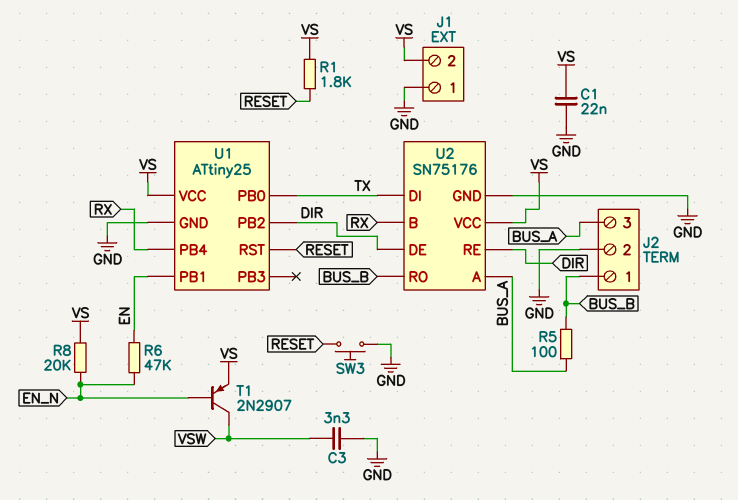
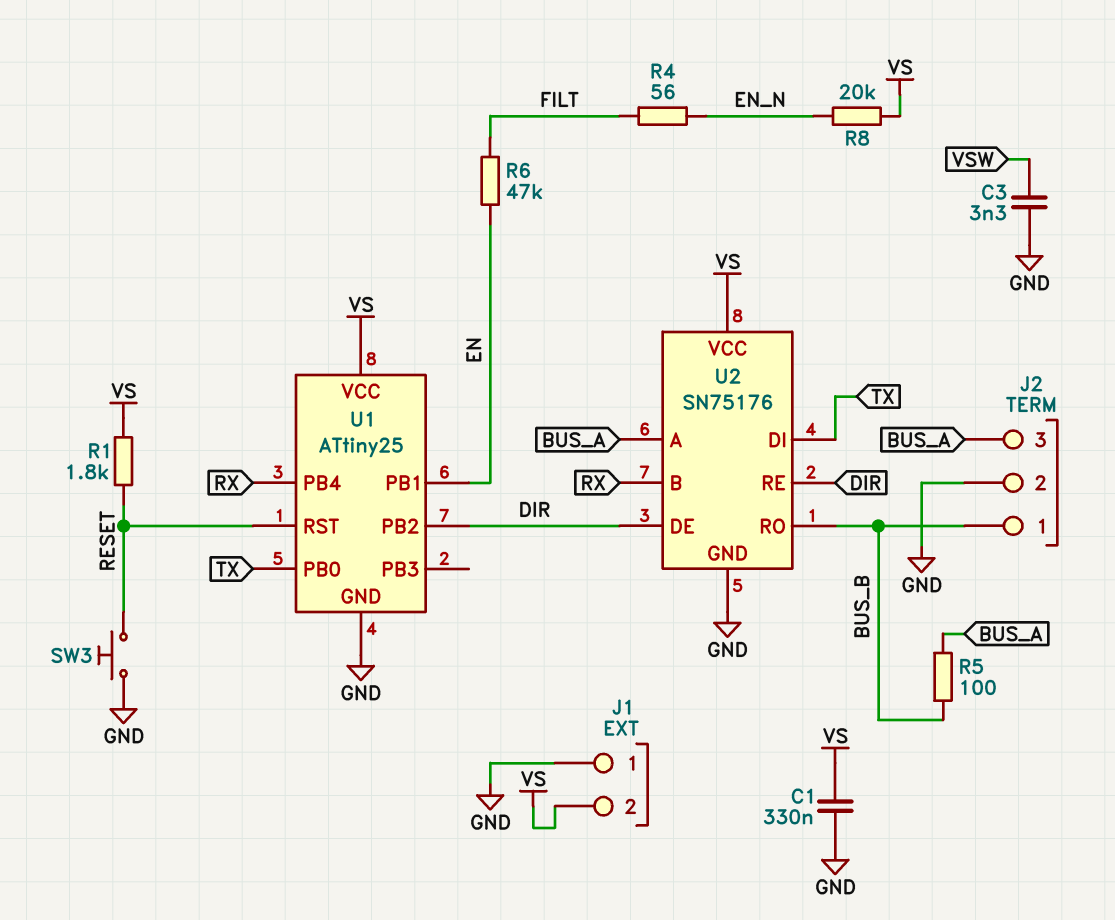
C1: 22nF (GND, VS) -> 330nF (GND, VS)
R4: none -> 56 (EN_N, FILT)
R6: 47k (EN, EN_N) -> 47k (EN, FILT)
T1: PNP 2N2907 (B EN_N, C VSW, E VS) -> none

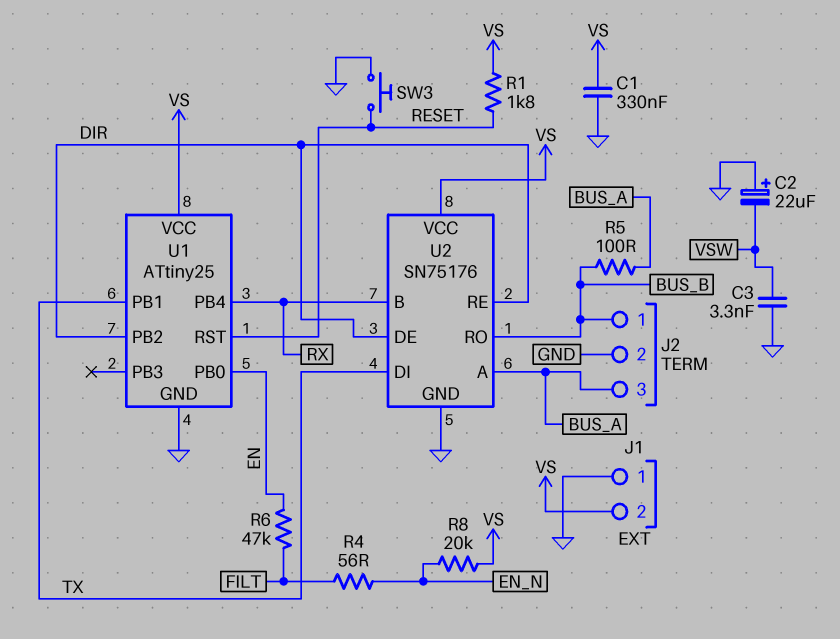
C2: none -> 22uF (plus GND, minus VSW)
U1 pin PB0: TX -> EN
U1 pin PB1: EN -> TX

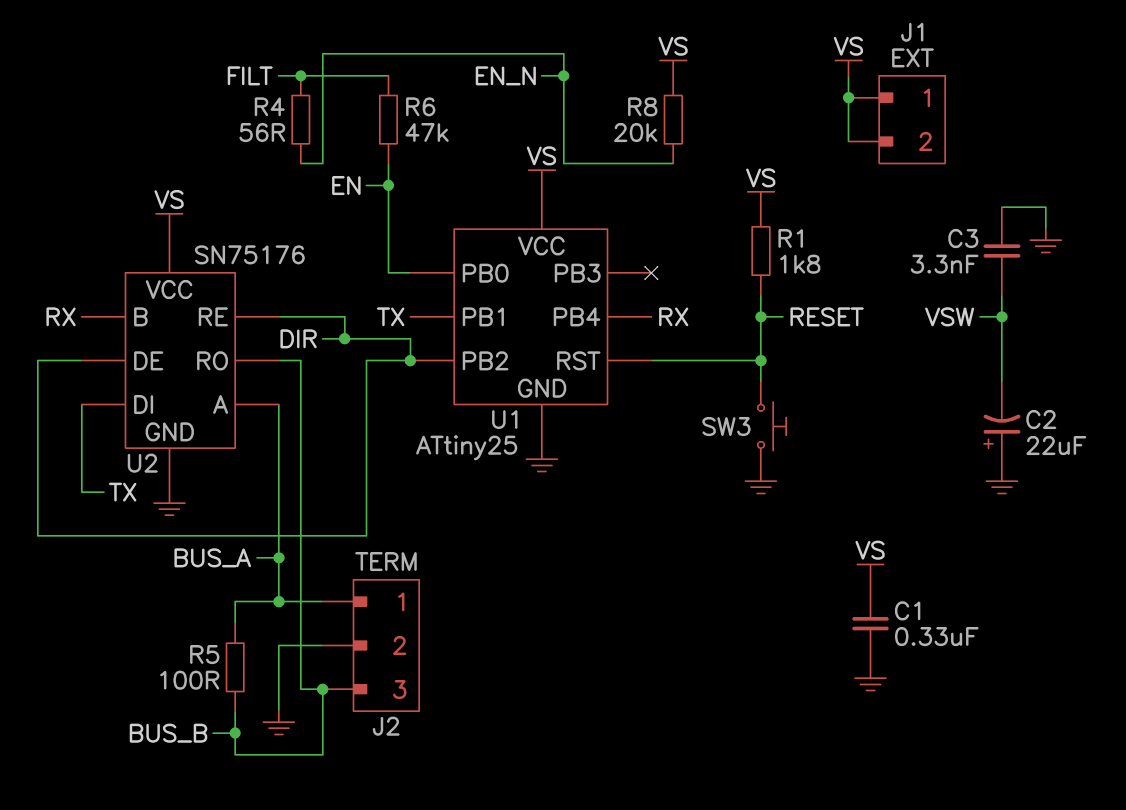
J1 pin 1: GND -> VS
J2 pin 1: BUS_B -> BUS_A
J2 pin 3: BUS_A -> BUS_B

